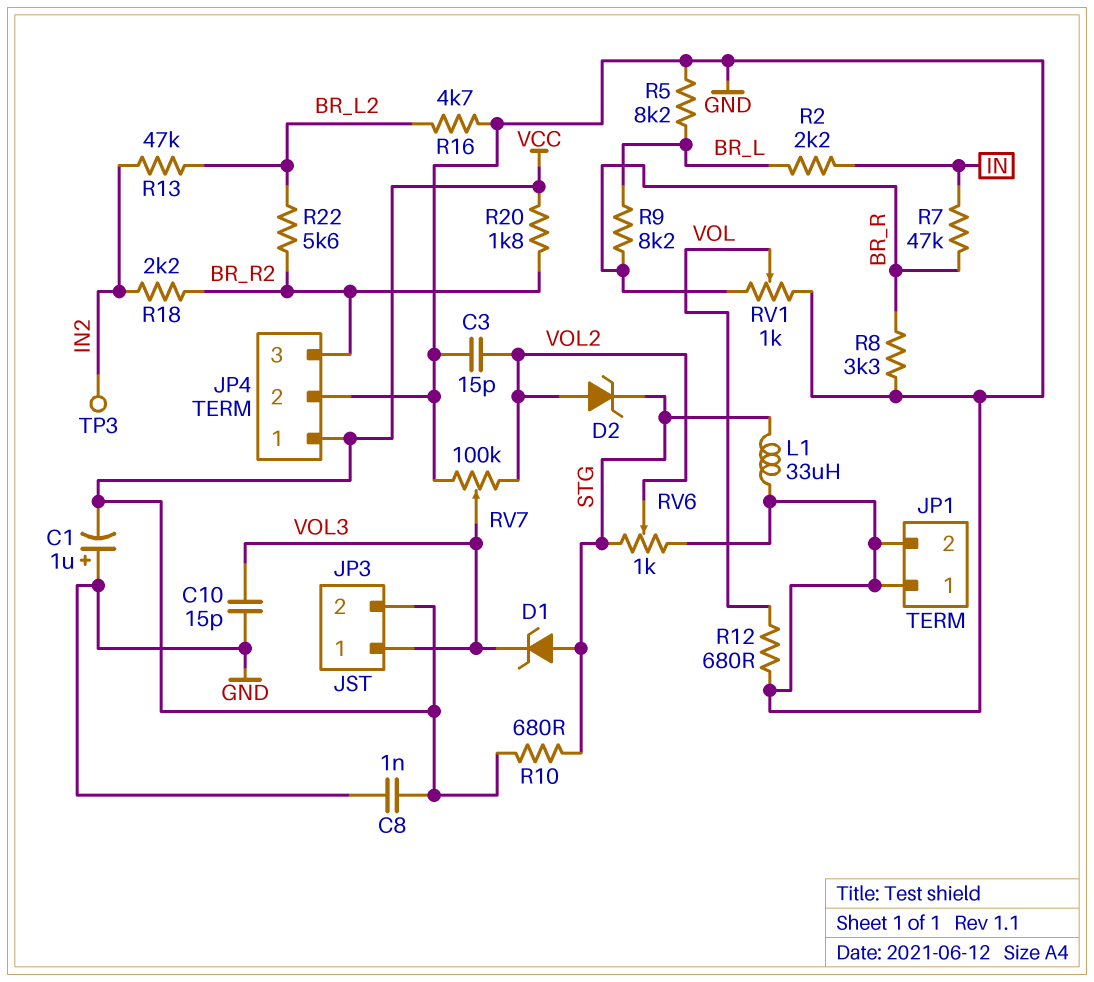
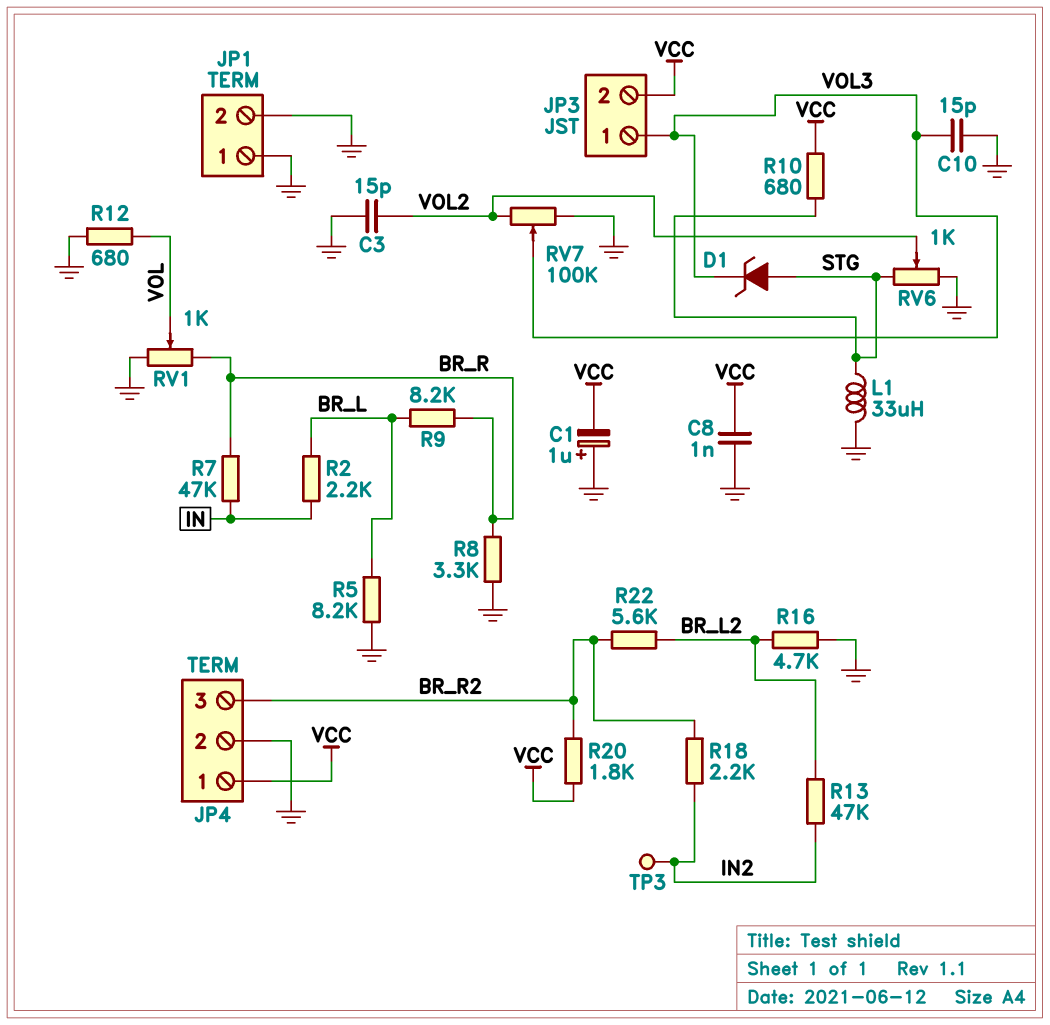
D2: zener (A VOL2, K STG) -> none

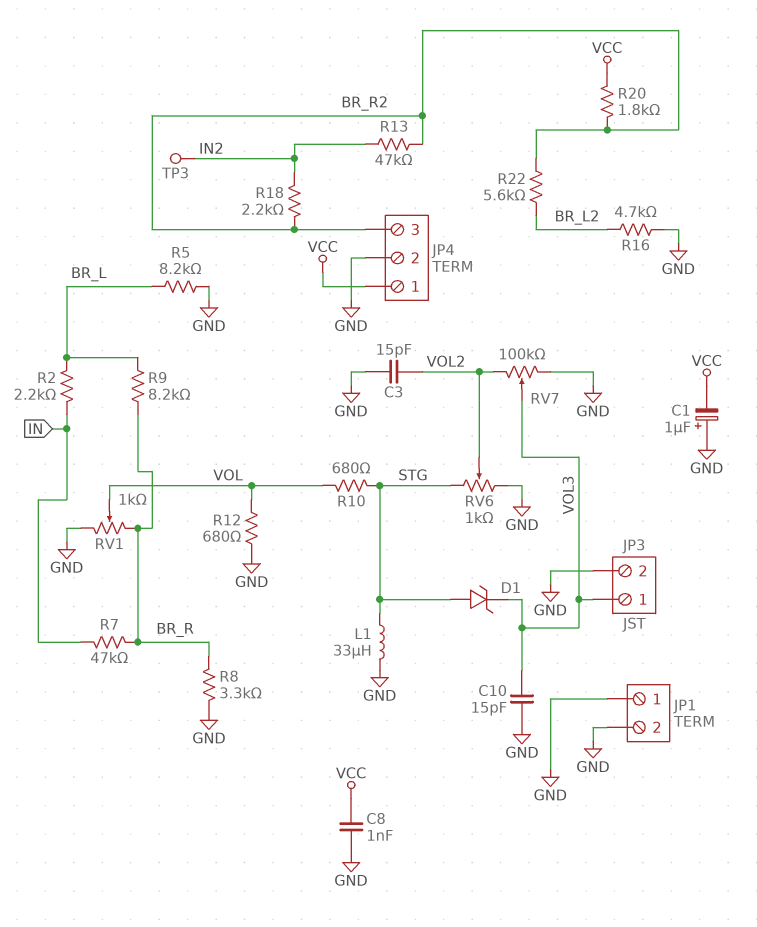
JP3 pin 2: VCC -> GND
R10: 680 (STG, VCC) -> 680 (STG, VOL)
R13: 47k (BR_L2, IN2) -> 47k (BR_R2, IN2)

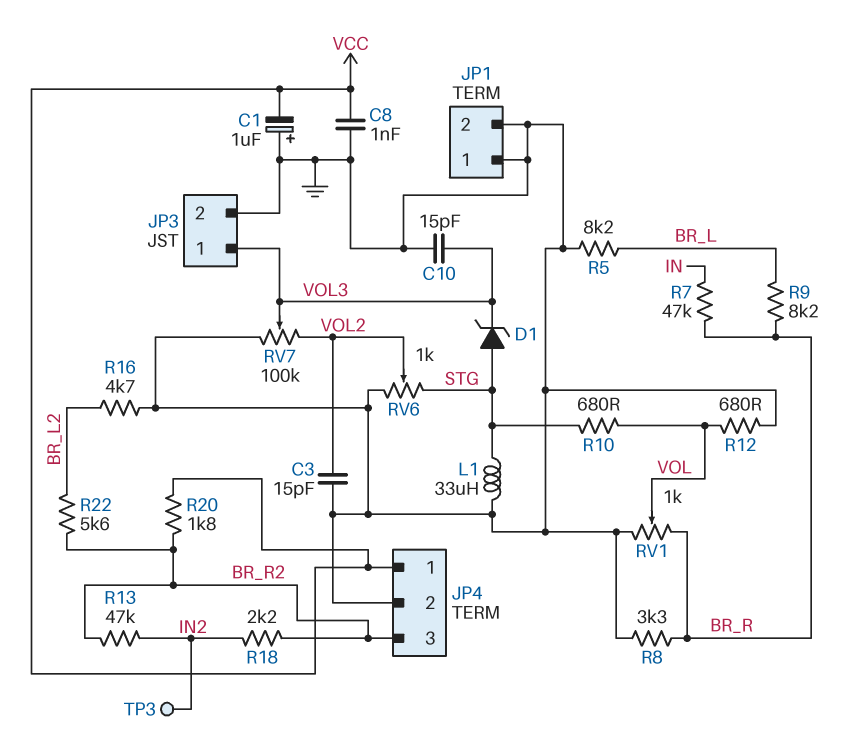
R2: 2.2k (BR_L, IN) -> none

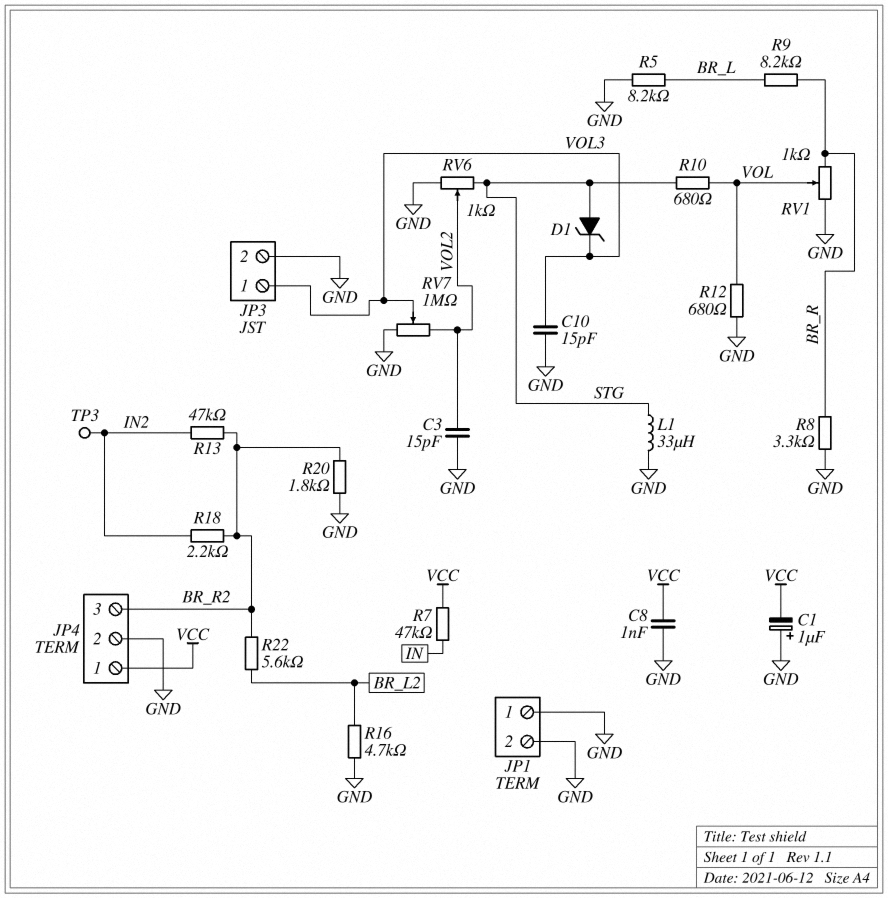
R7: 47k (BR_R, IN) -> 47k (IN, VCC)
R20: 1.8k (BR_R2, VCC) -> 1.8k (BR_R2, GND)
RV7: 100k (GND, VOL2, wiper VOL3) -> 1M (GND, VOL2, wiper VOL3)

